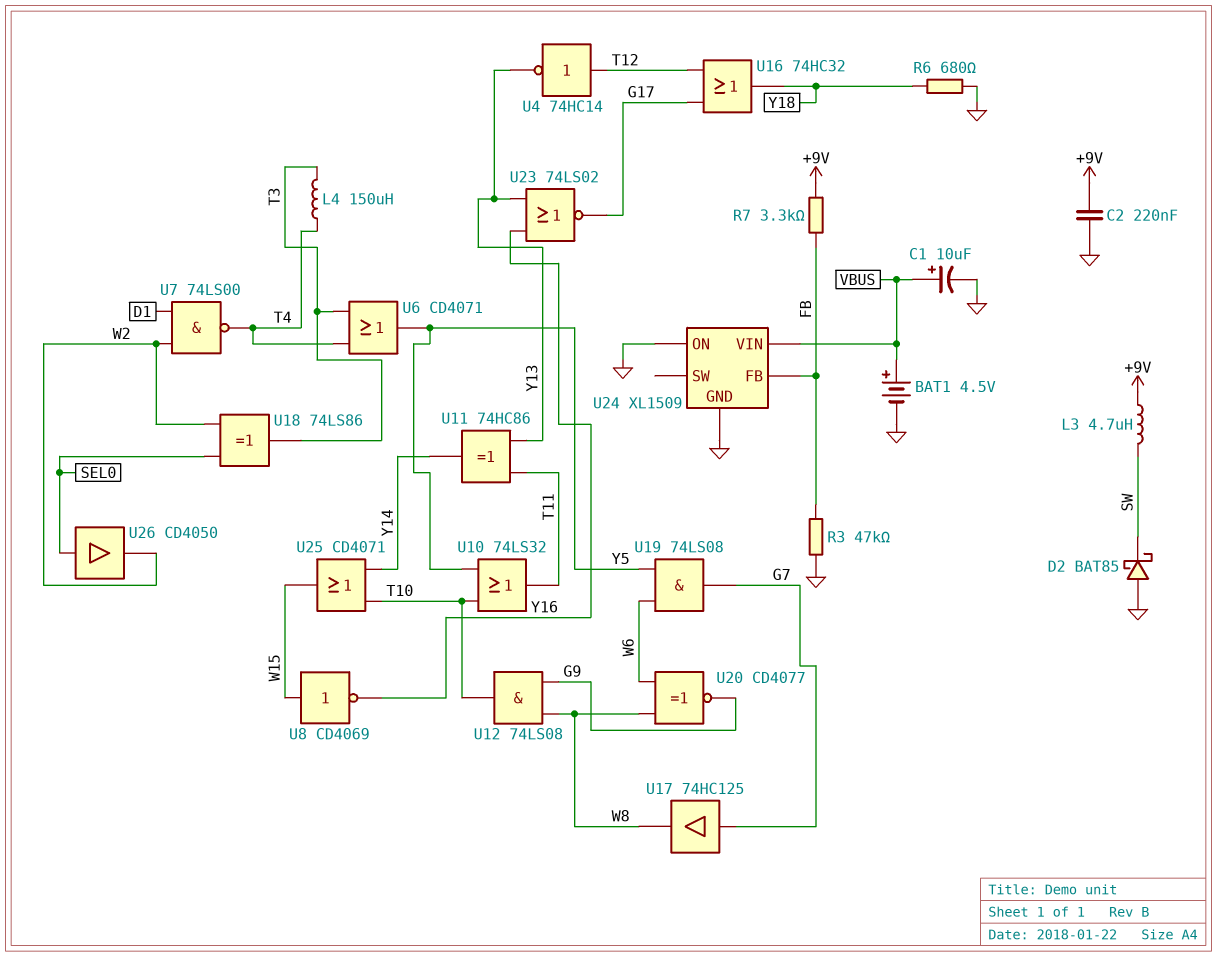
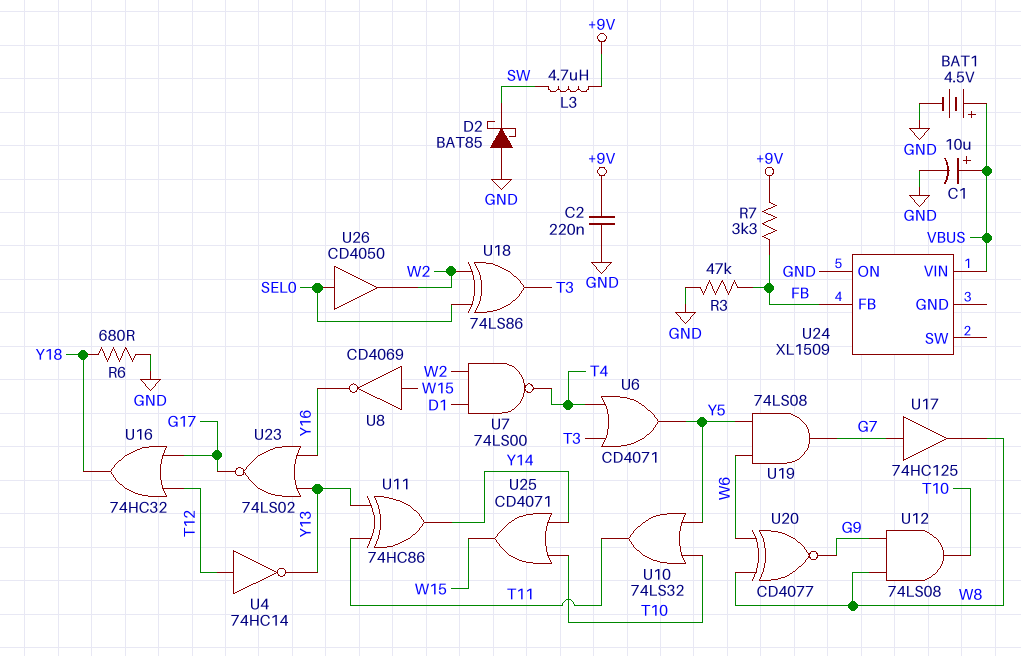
L4: 150uH (T3, T4) -> none
U24 pin GND: GND -> none

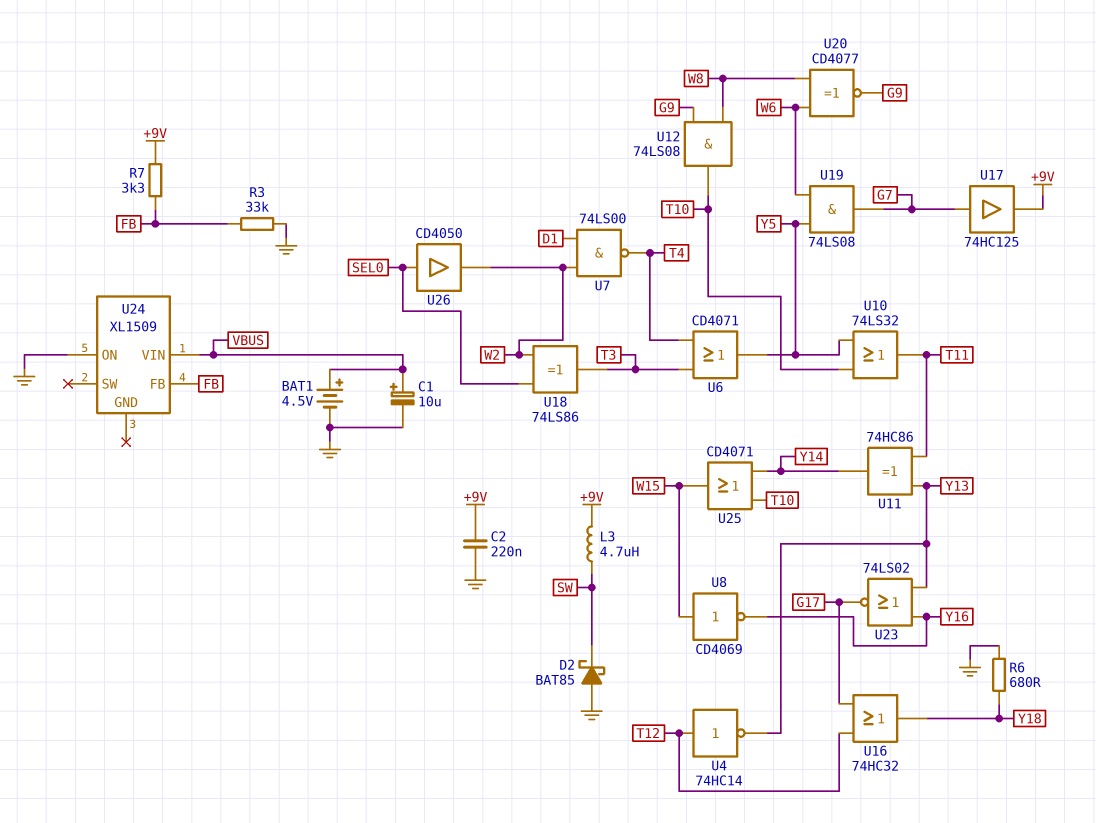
R3: 47k (FB, GND) -> 33k (FB, GND)
U17: buffer 74HC125 (in G7, out W8) -> buffer 74HC125 (in G7, out +9V)

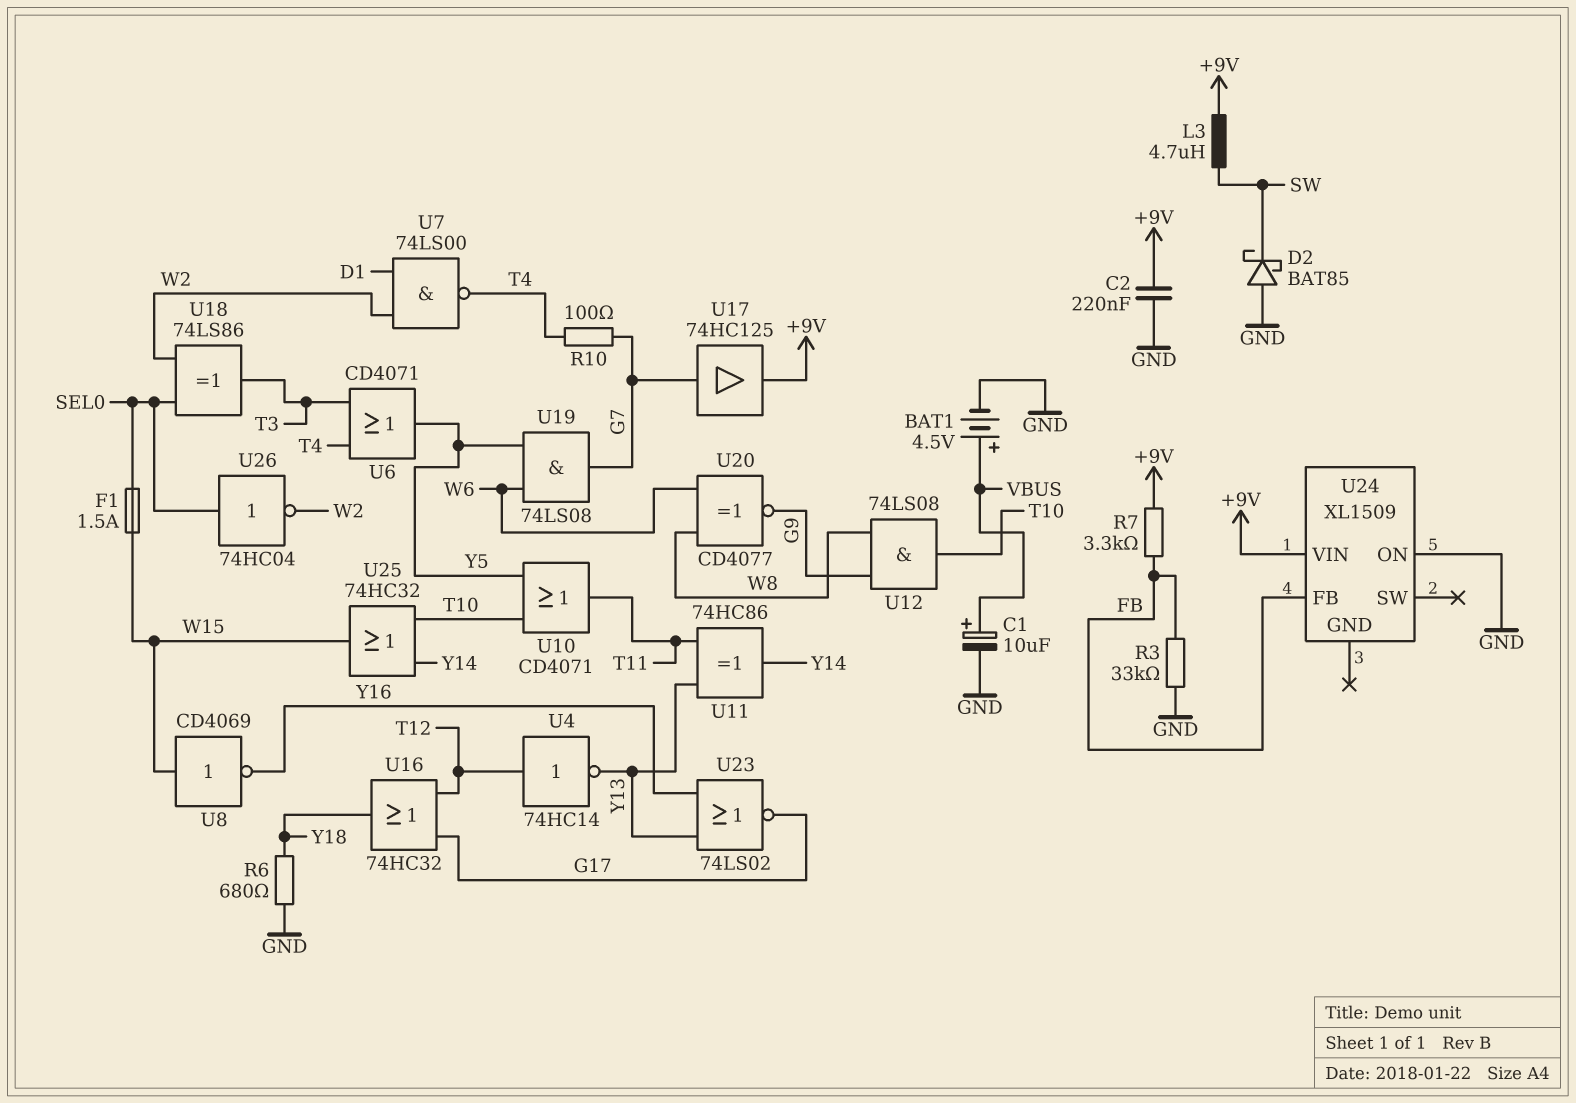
F1: none -> 1.5A (SEL0, W15)
R10: none -> 100 (G7, T4)
U10: OR 74LS32 (in T10, in Y5, out T11) -> OR CD4071 (in T10, in Y5, out T11)
U24 pin VIN: VBUS -> +9V
U25: OR CD4071 (in T10, in Y14, out W15) -> OR 74HC32 (in T10, in Y14, out W15)
U26: buffer CD4050 (in SEL0, out W2) -> NOT 74HC04 (in SEL0, out W2)

